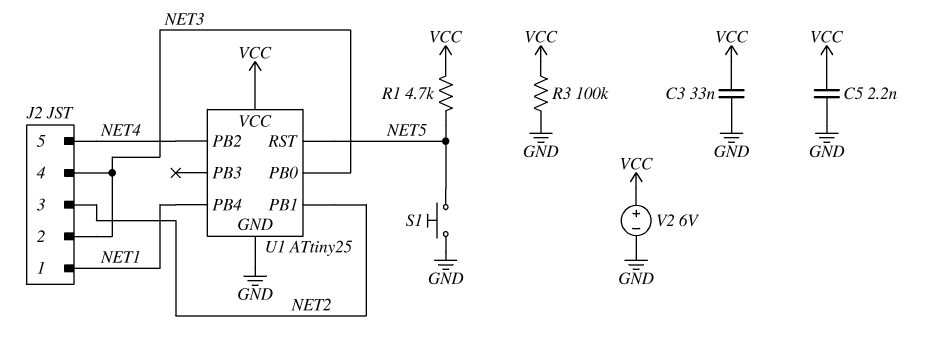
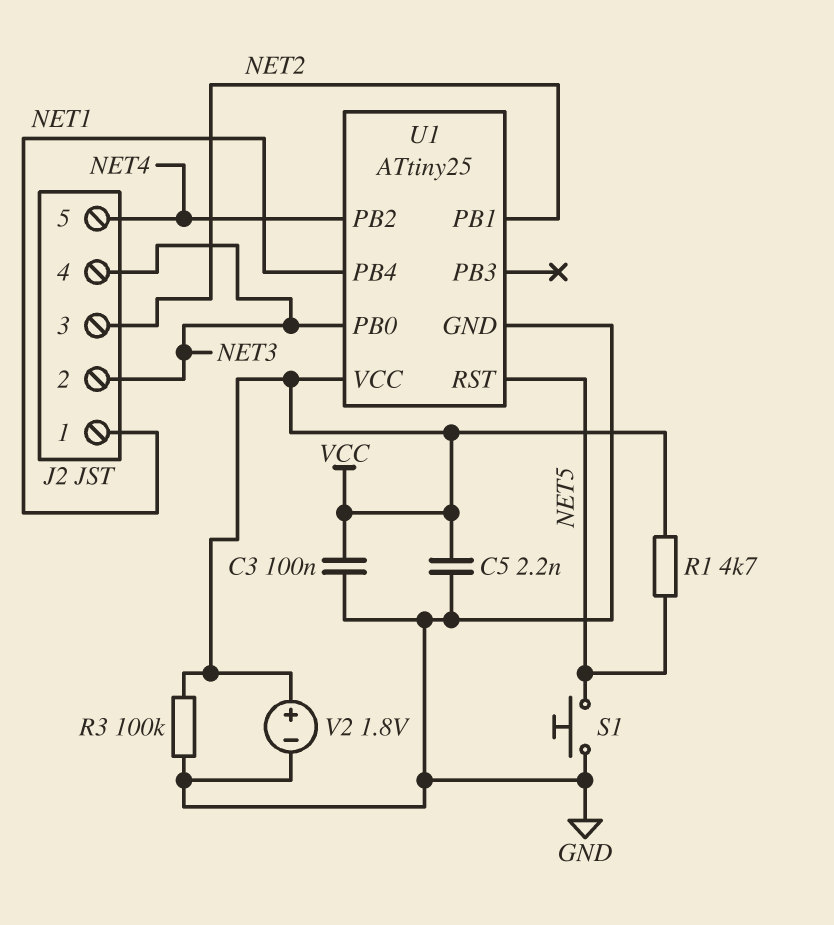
C3: 33nF (GND, VCC) -> 100nF (GND, VCC)
V2: 6V (plus VCC, minus GND) -> 1.8V (plus VCC, minus GND)

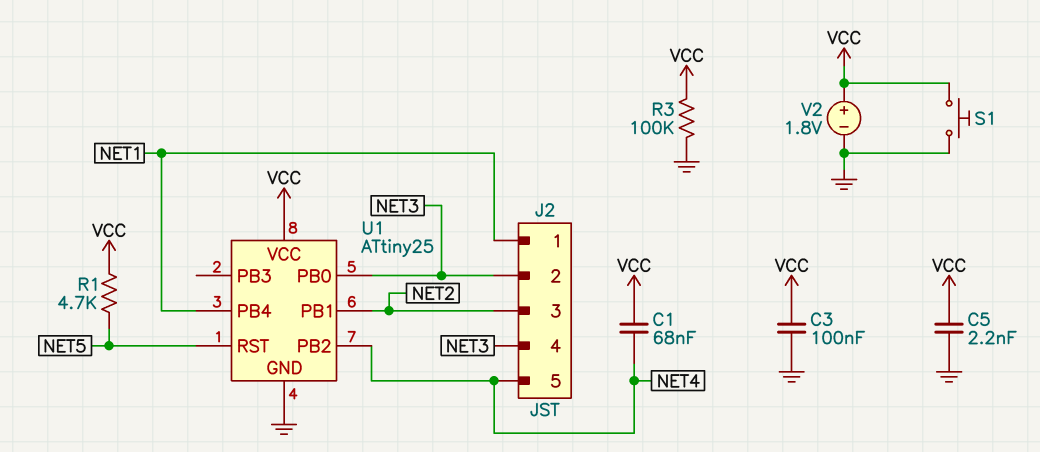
C1: none -> 68nF (NET4, VCC)
S1: button (GND, NET5) -> button (GND, VCC)

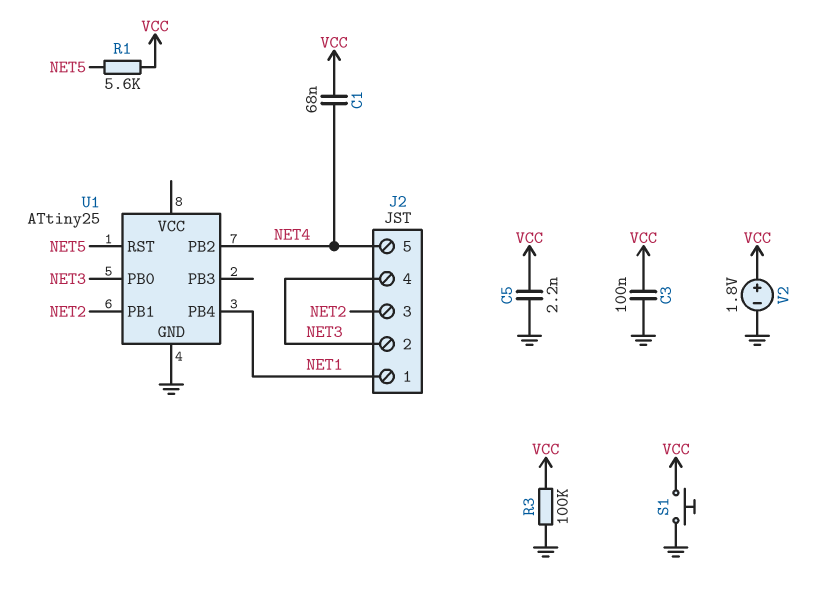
R1: 4.7k (NET5, VCC) -> 5.6k (NET5, VCC)
U1 pin VCC: VCC -> none

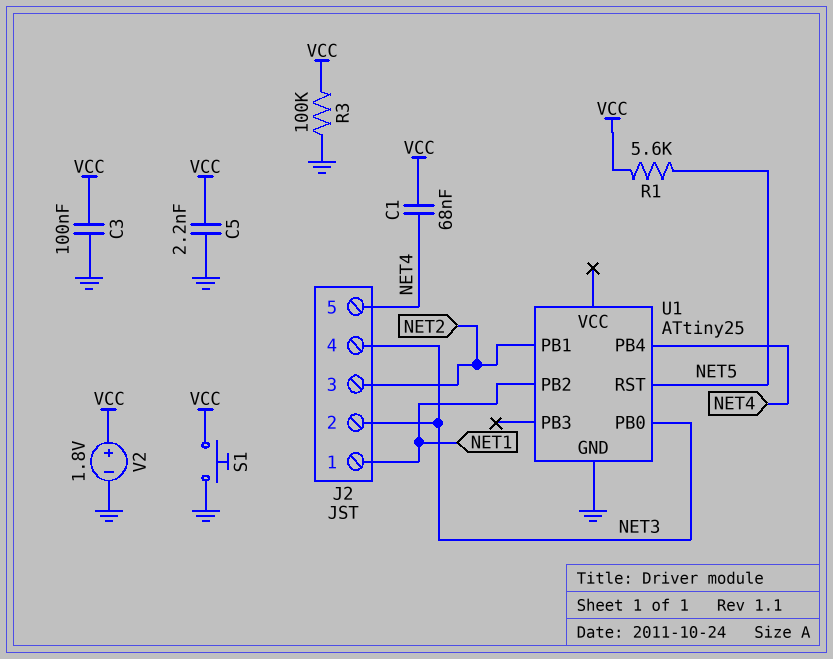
U1 pin PB2: NET4 -> NET1
U1 pin PB4: NET1 -> NET4

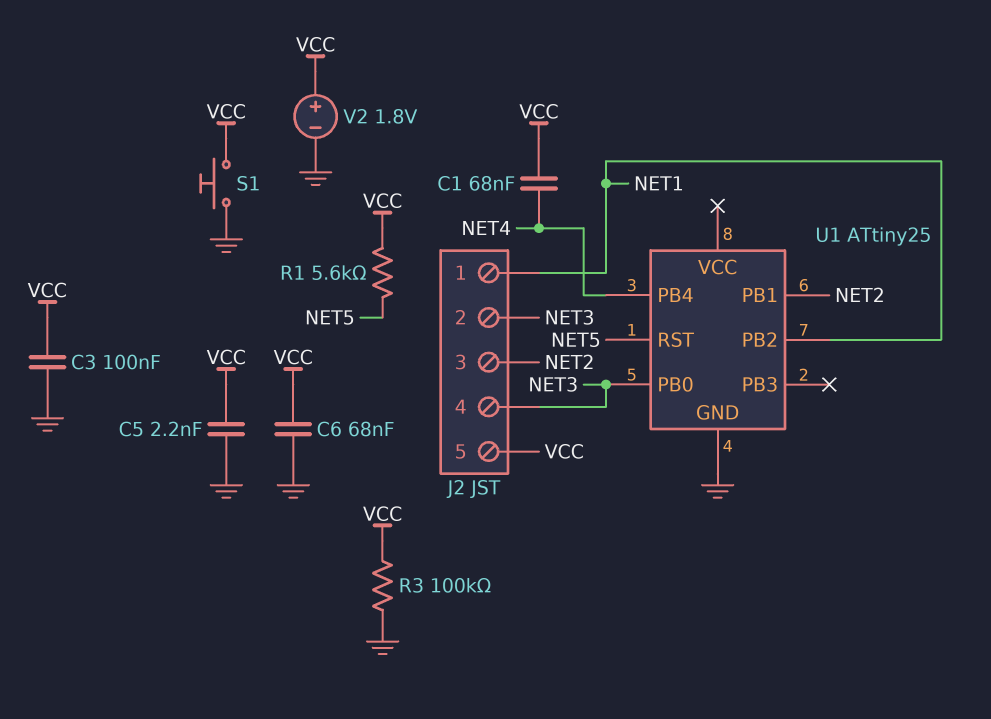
C6: none -> 68nF (GND, VCC)
J2 pin 5: NET4 -> VCC

